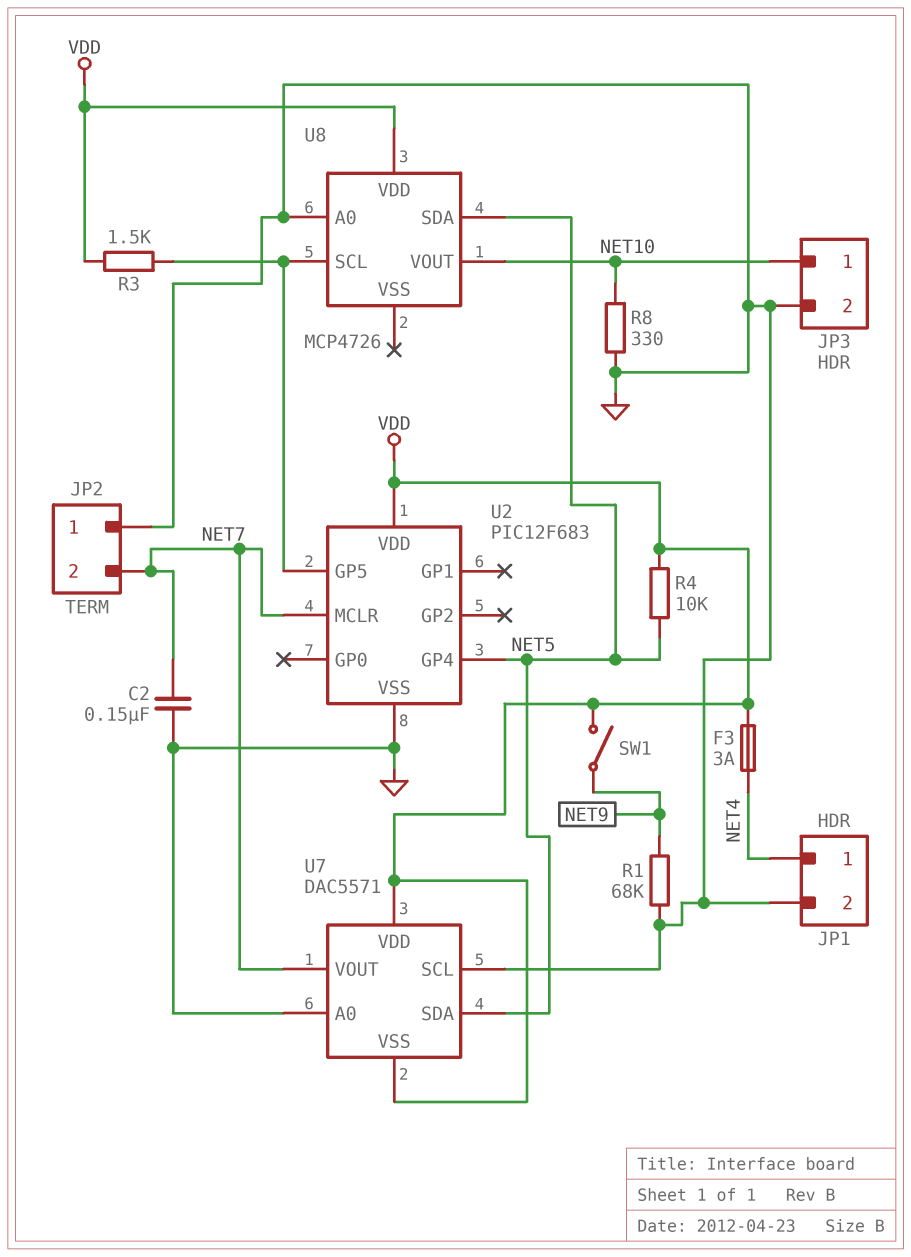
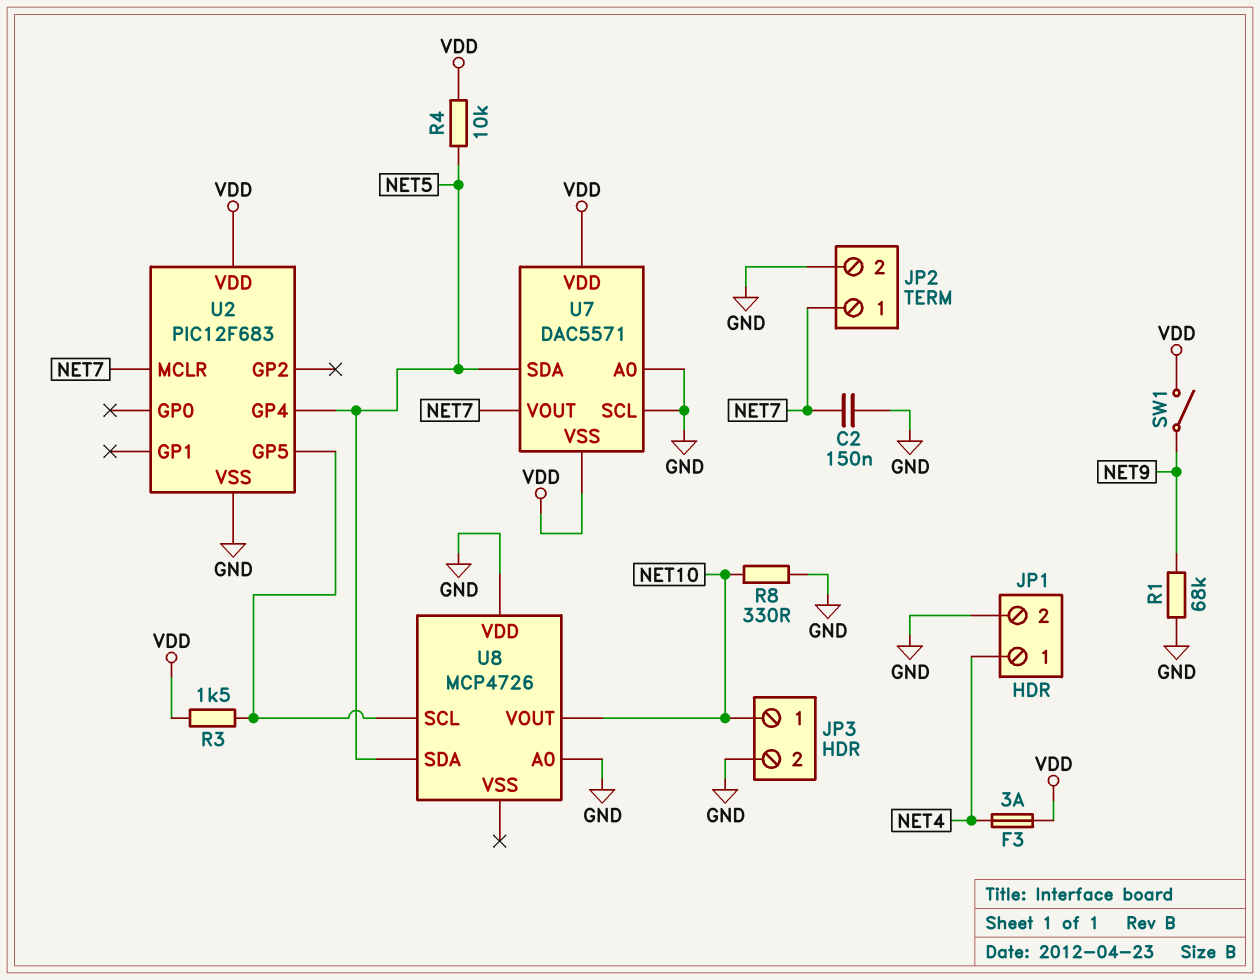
JP2 pin 1: GND -> NET7
JP2 pin 2: NET7 -> GND
U8 pin VDD: VDD -> GND

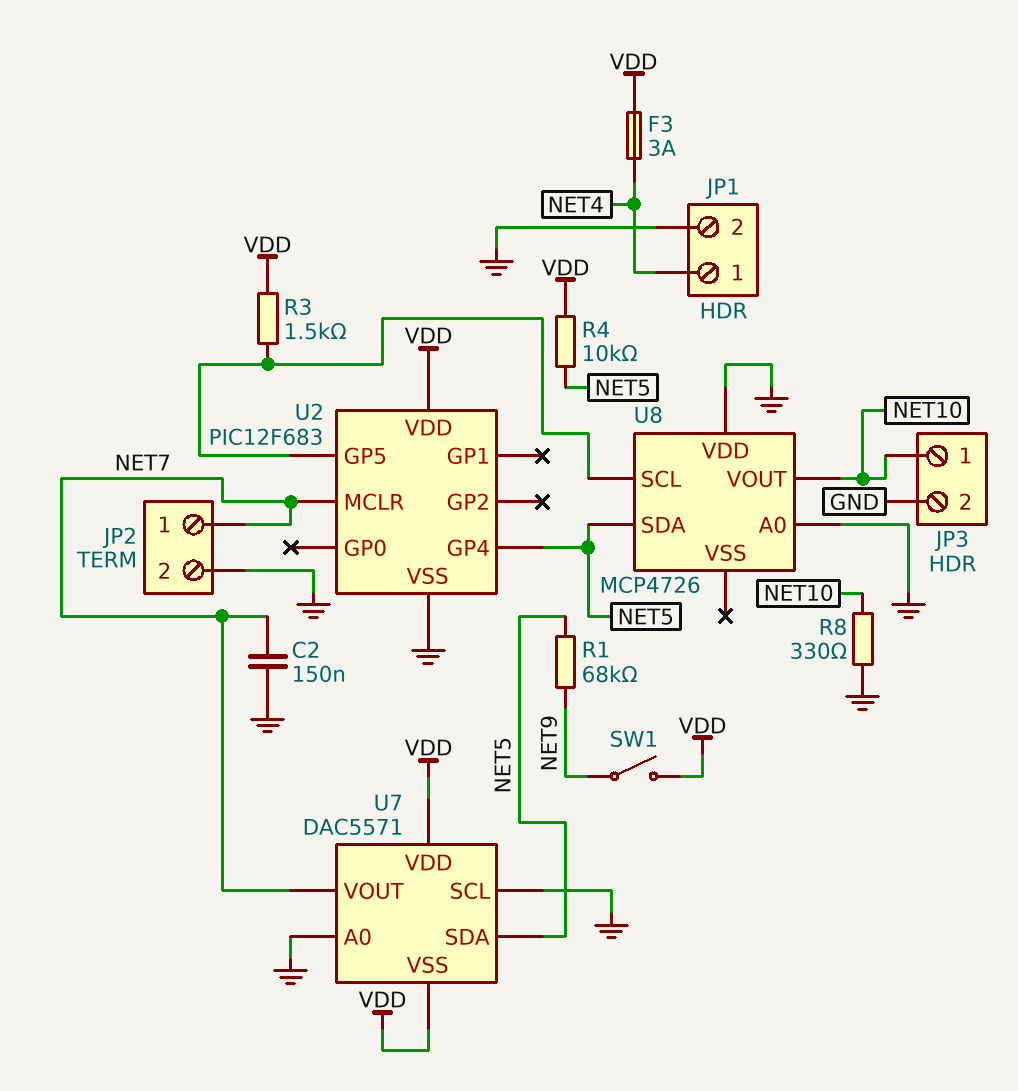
R1: 68k (GND, NET9) -> 68k (NET5, NET9)

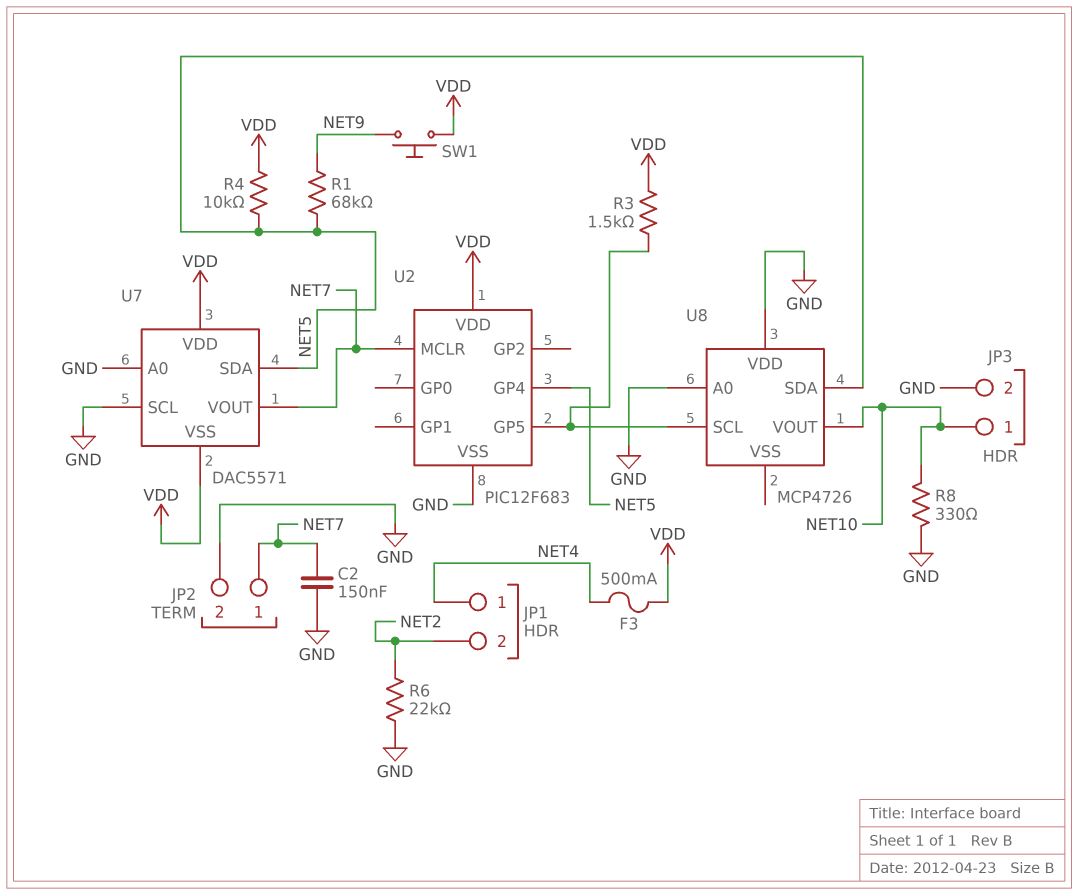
F3: 3A (NET4, VDD) -> 500mA (NET4, VDD)
JP1 pin 2: GND -> NET2
R6: none -> 22k (GND, NET2)
SW1: switch (NET9, VDD) -> button (NET9, VDD)

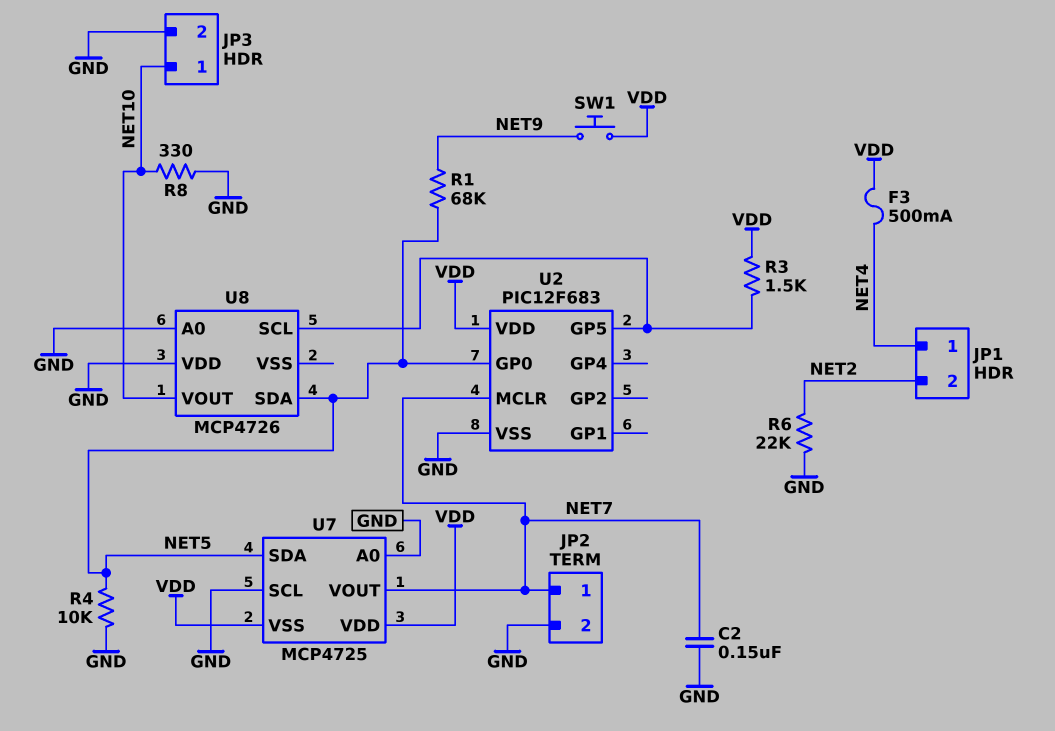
R4: 10k (NET5, VDD) -> 10k (GND, NET5)
U2 pin GP0: none -> NET5
U2 pin GP4: NET5 -> none
U7: DAC5571 -> MCP4725

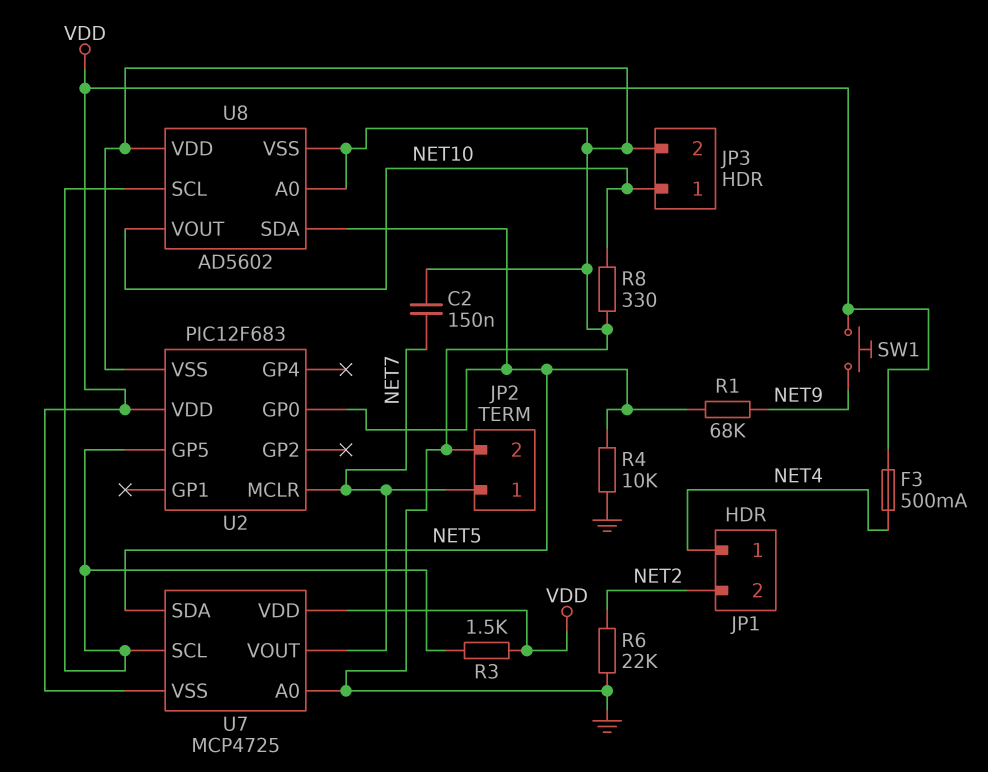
U7 pin SCL: GND -> U2/GP5
U8: MCP4726 -> AD5602
U8 pin VSS: none -> GND

